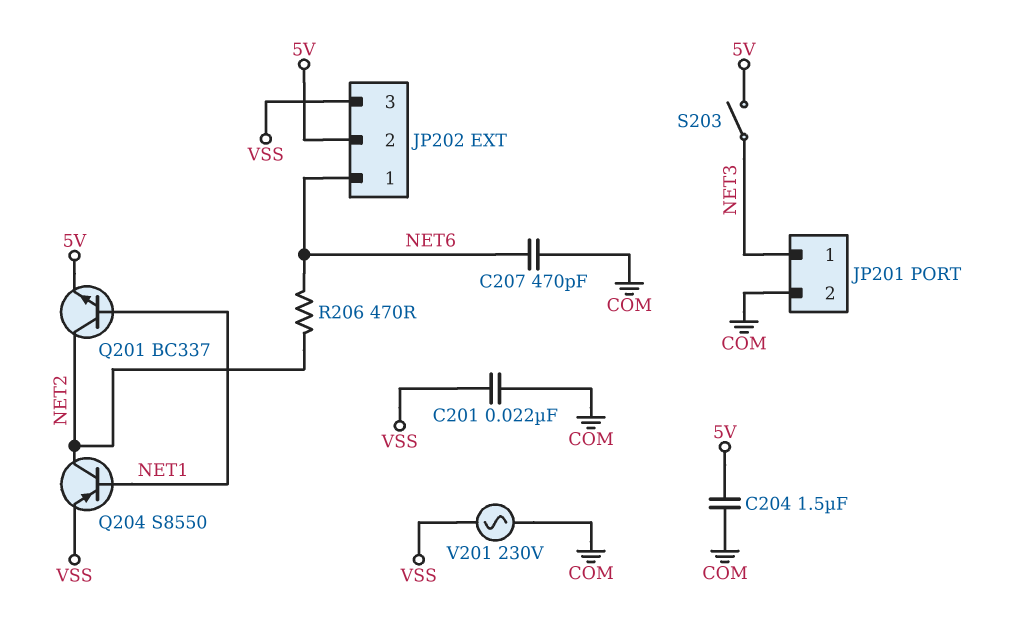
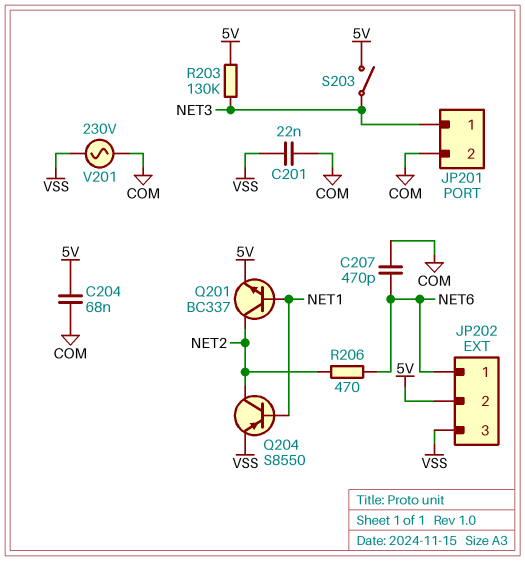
C204: 1.5uF (5V, COM) -> 68nF (5V, COM)
R203: none -> 130k (5V, NET3)

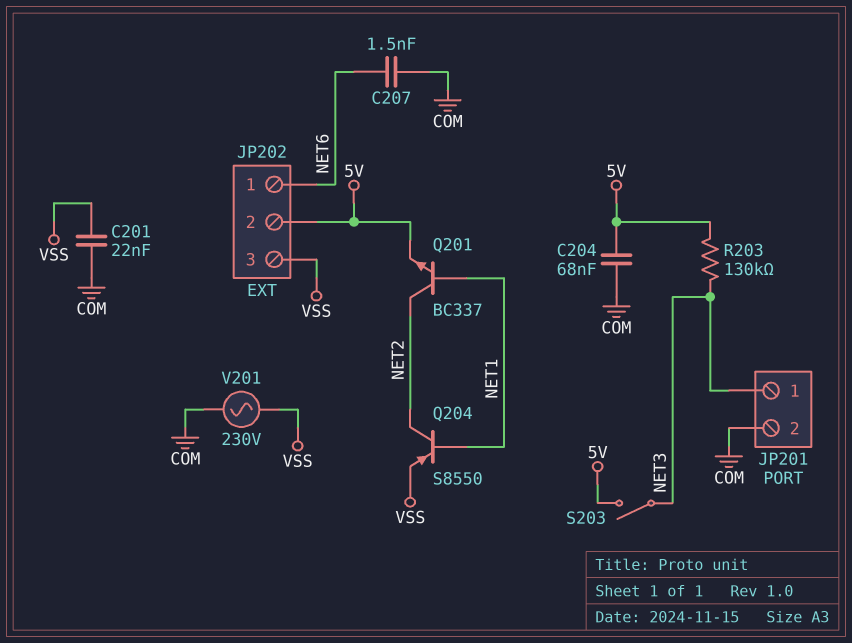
C207: 470pF (COM, NET6) -> 1.5nF (COM, NET6)
R206: 470 (NET2, NET6) -> none

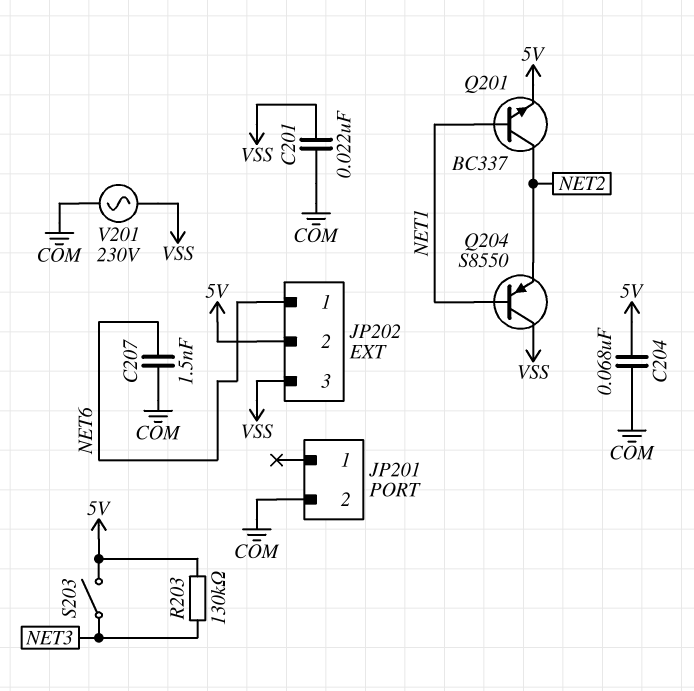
JP201 pin 1: NET3 -> none
Q204: PNP S8550 (B NET1, C NET2, E VSS) -> PNP S8550 (B NET1, C VSS, E NET2)

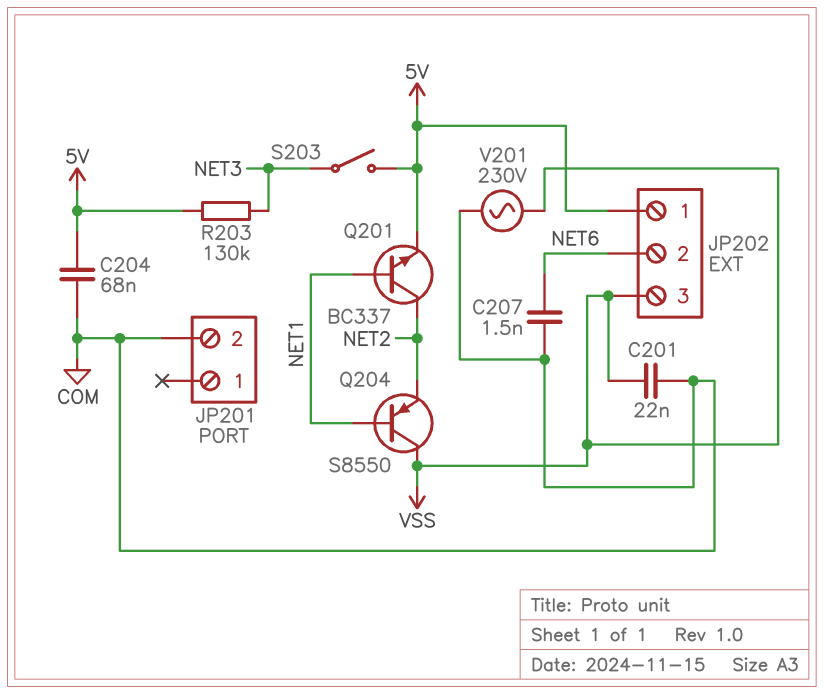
JP202 pin 1: NET6 -> 5V
JP202 pin 2: 5V -> NET6

